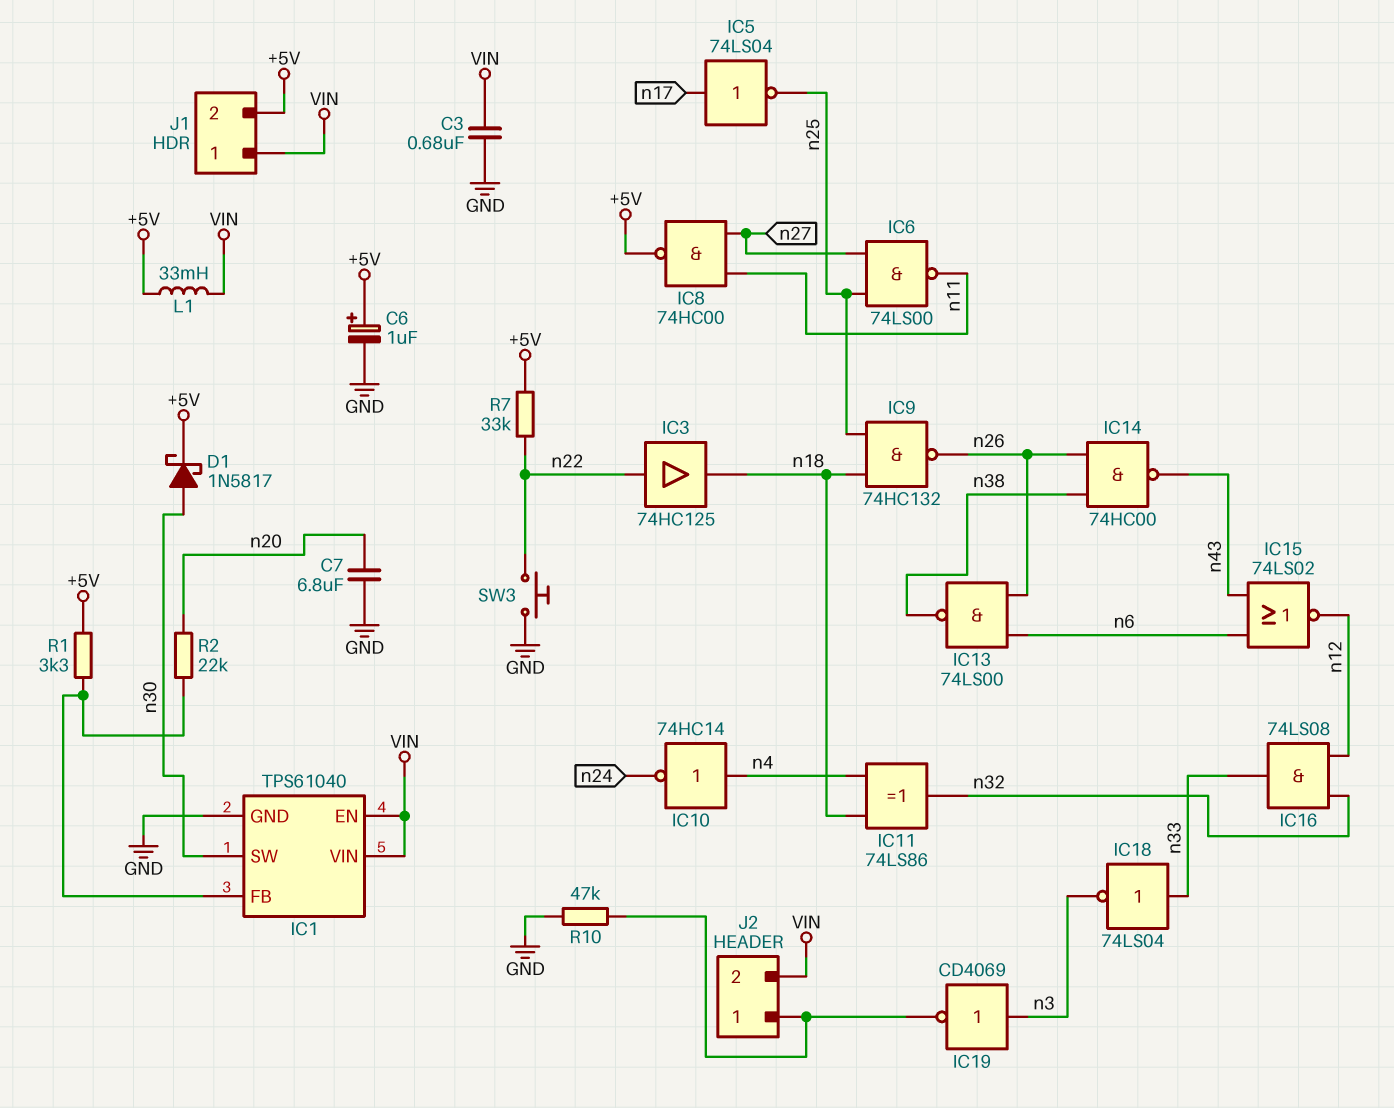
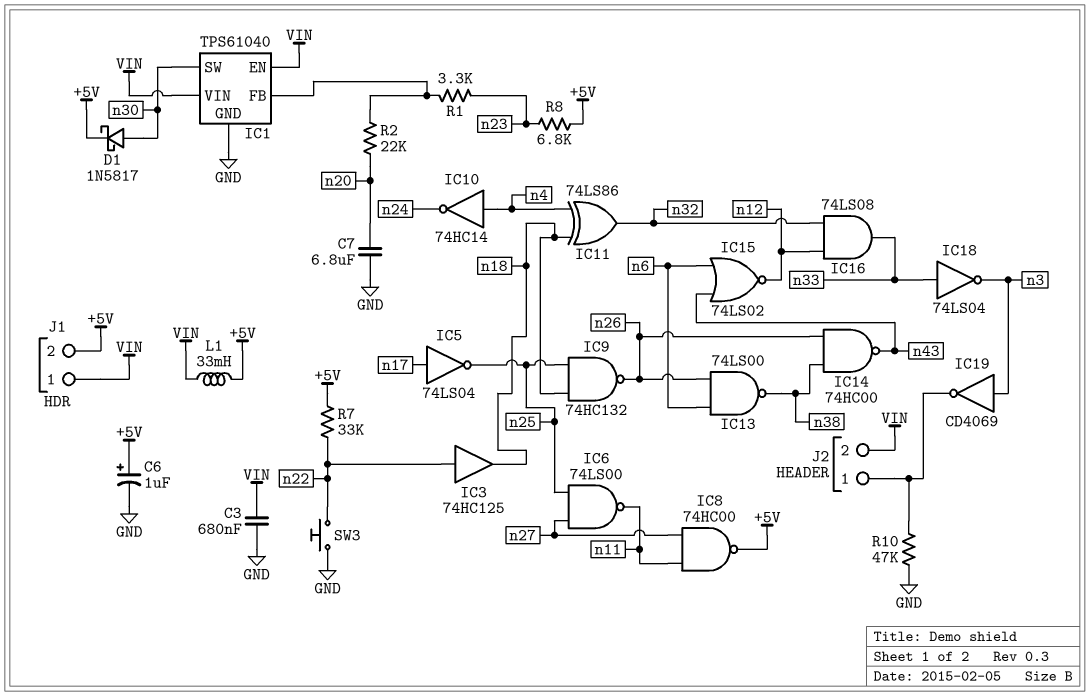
R1: 3.3k (+5V, IC1/FB) -> 3.3k (IC1/FB, n23)
R8: none -> 6.8k (+5V, n23)

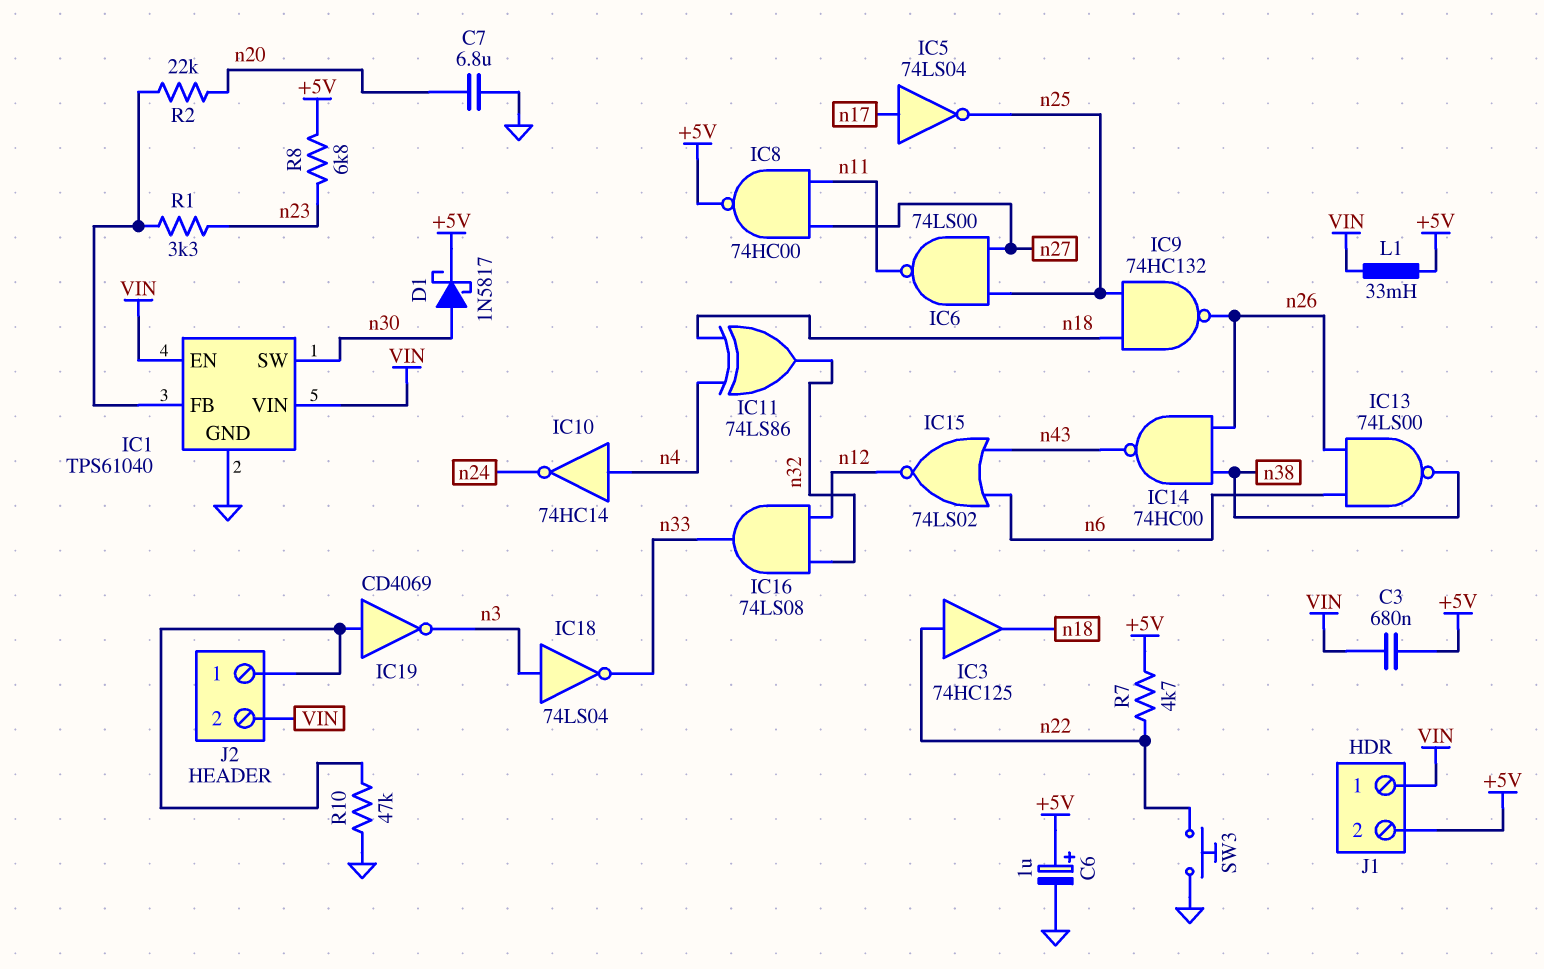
C3: 680nF (GND, VIN) -> 680nF (+5V, VIN)
IC18: NOT 74LS04 (in n33, out n3) -> NOT 74LS04 (in n3, out n33)
IC19: NOT CD4069 (in n3, out J2/1) -> NOT CD4069 (in J2/1, out n3)
R7: 33k (+5V, n22) -> 4.7k (+5V, n22)

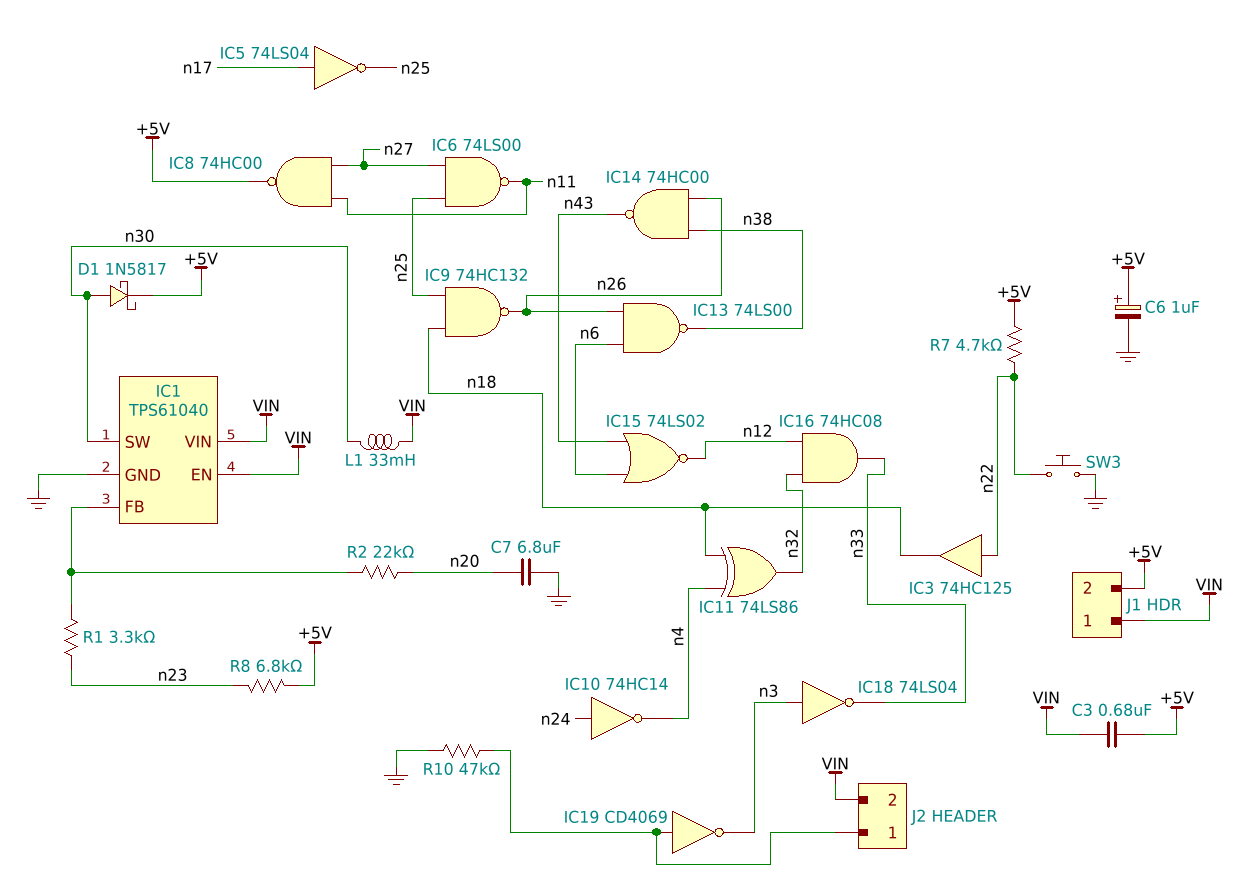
IC10: NOT 74HC14 (in n4, out n24) -> NOT 74HC14 (in n24, out n4)
IC16: AND 74LS08 (in n12, in n32, out n33) -> AND 74HC08 (in n12, in n32, out n33)
L1: 33mH (+5V, VIN) -> 33mH (VIN, n30)

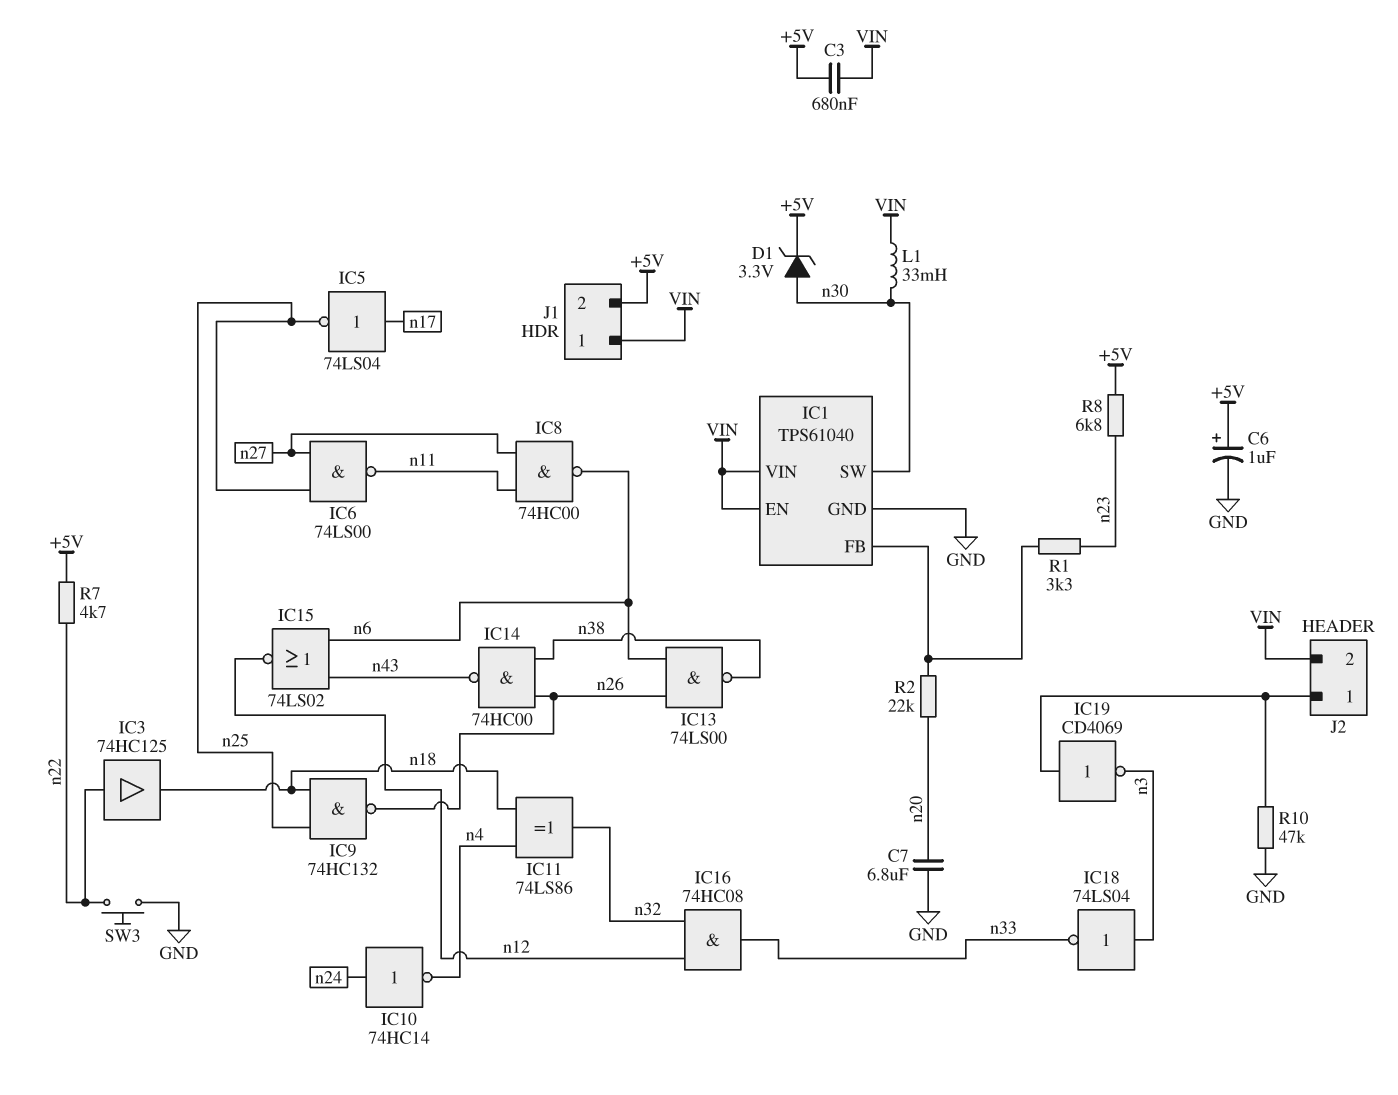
D1: schottky 1N5817 (A n30, K +5V) -> zener 3.3V (A n30, K +5V)
IC8: NAND 74HC00 (in n11, in n27, out +5V) -> NAND 74HC00 (in n11, in n27, out n6)

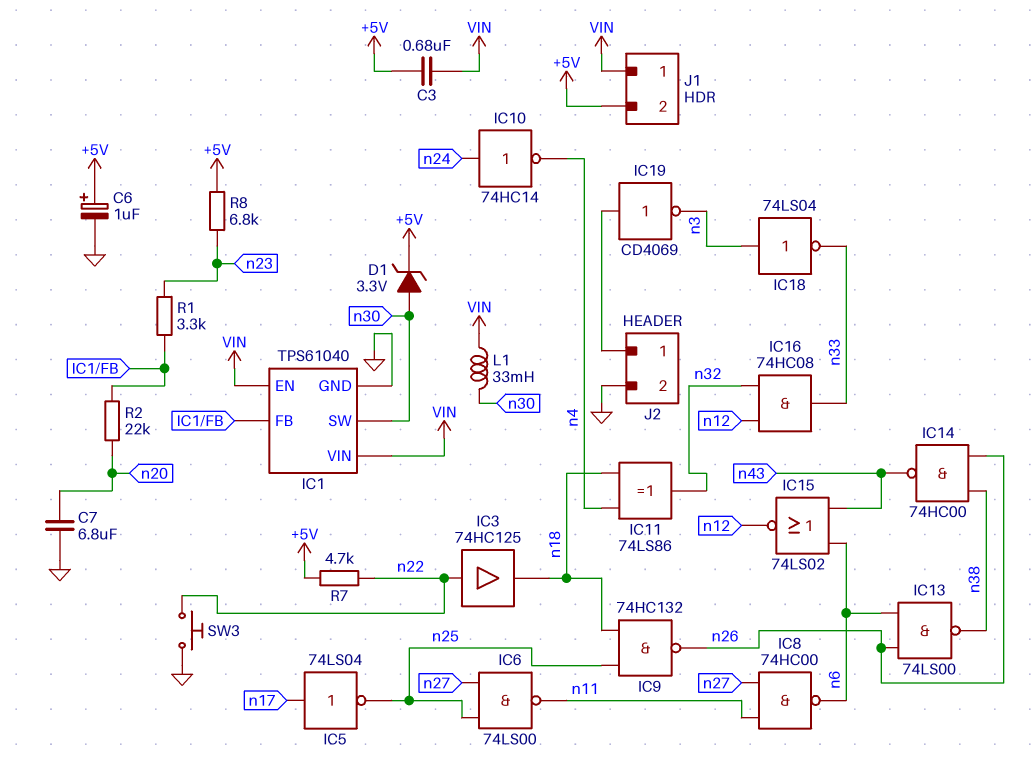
J2 pin 2: VIN -> GND
R10: 47k (GND, J2/1) -> none

